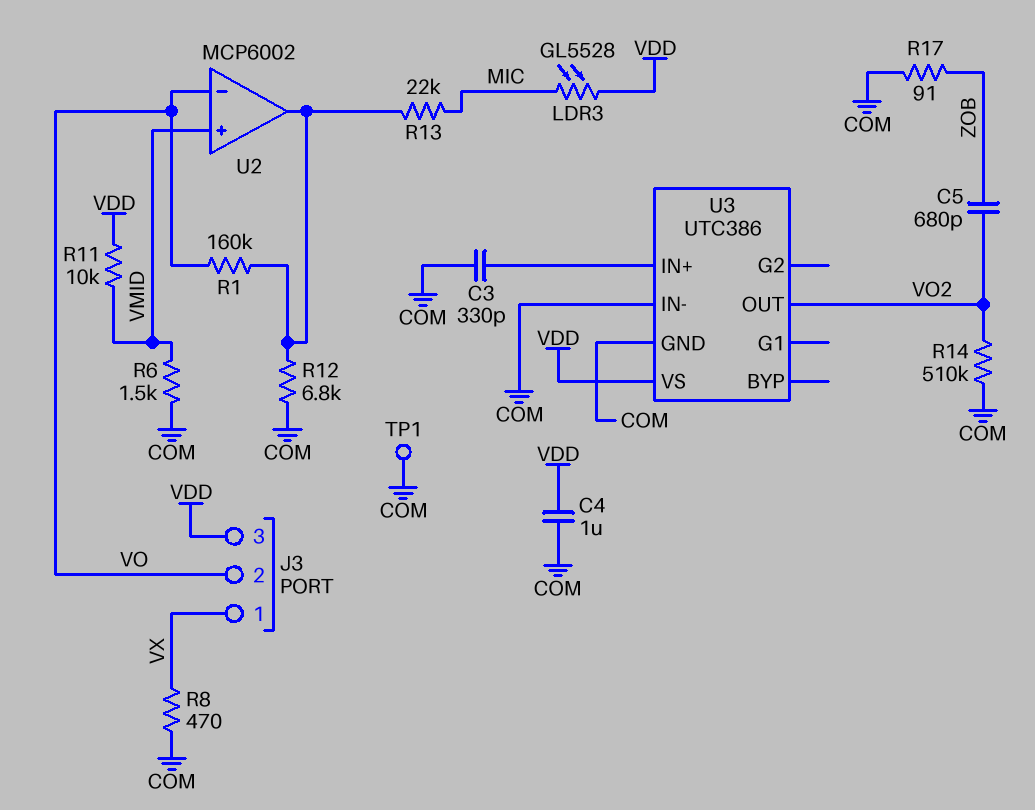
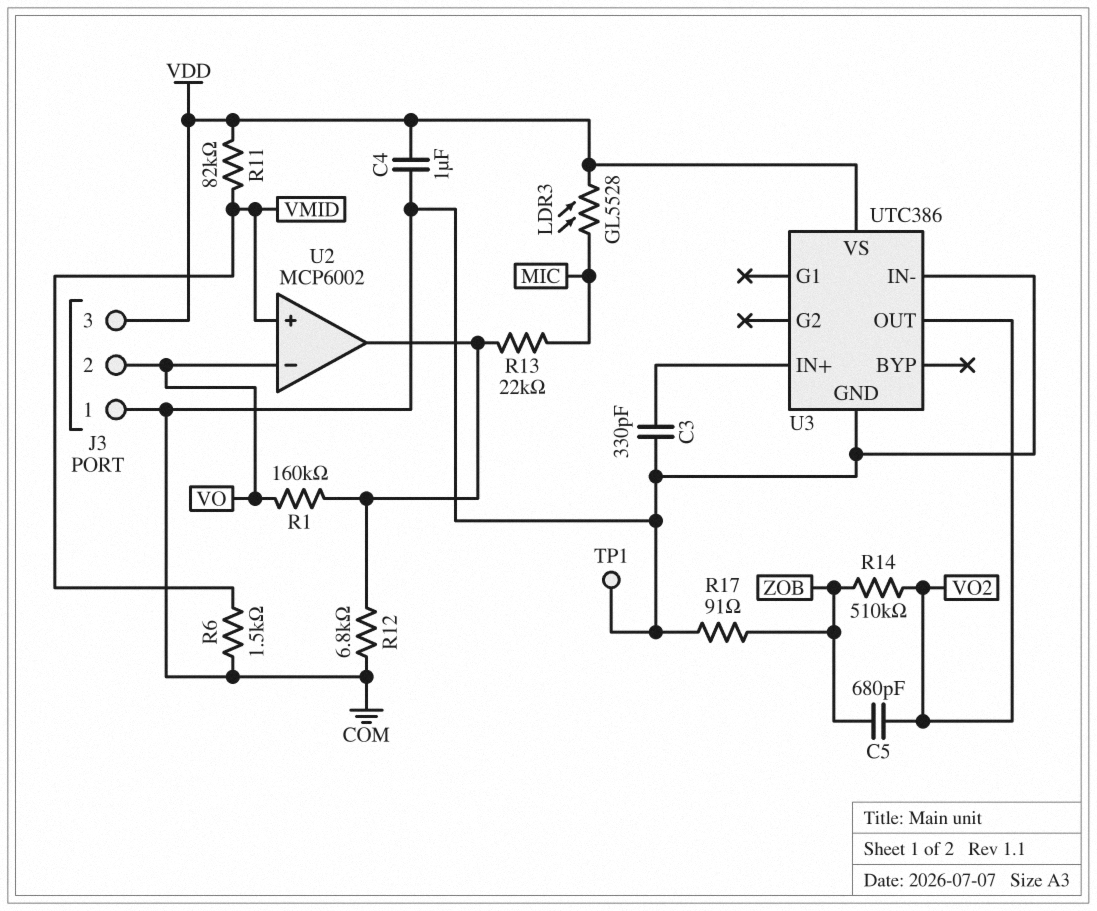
J3 pin 1: VX -> COM
R8: 470 (COM, VX) -> none
R11: 10k (VDD, VMID) -> 82k (VDD, VMID)
R14: 510k (COM, VO2) -> 510k (VO2, ZOB)

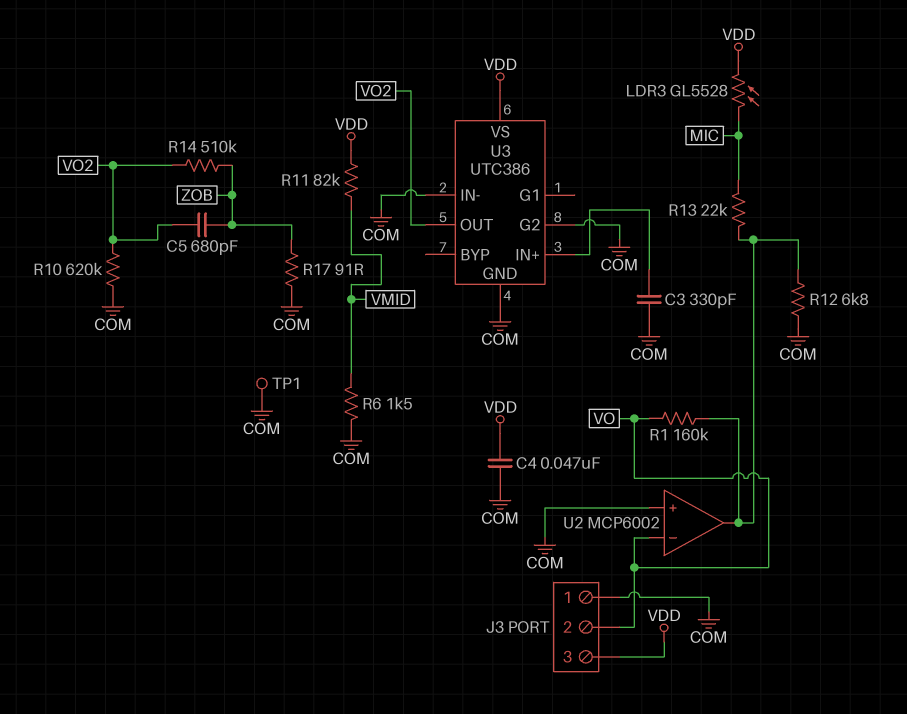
C4: 1uF (COM, VDD) -> 47nF (COM, VDD)
R10: none -> 620k (COM, VO2)
U2 pin in+: VMID -> COM
U3 pin G2: none -> COM

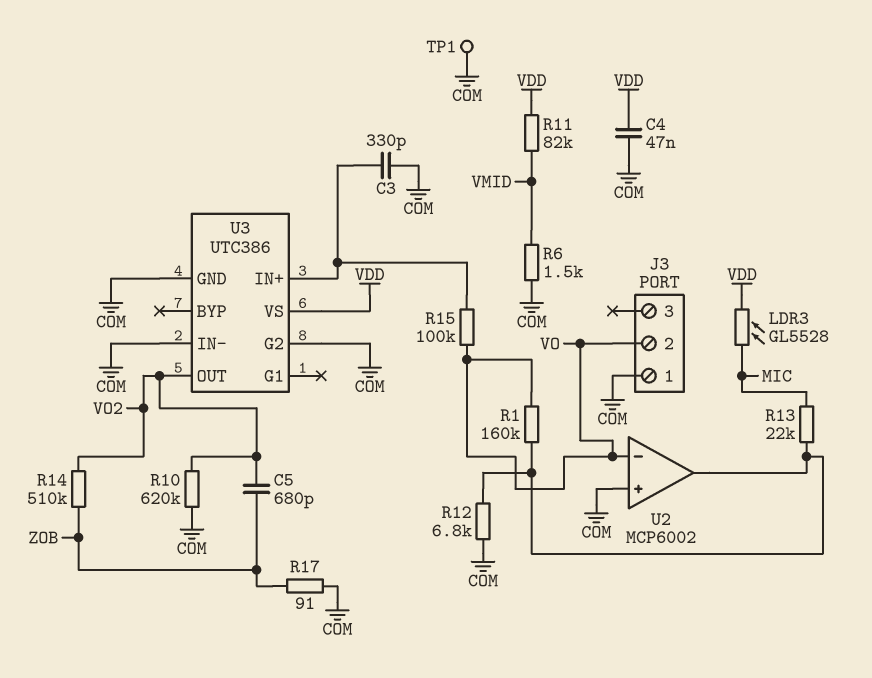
J3 pin 3: VDD -> none
R15: none -> 100k (U3/IN+, VO)

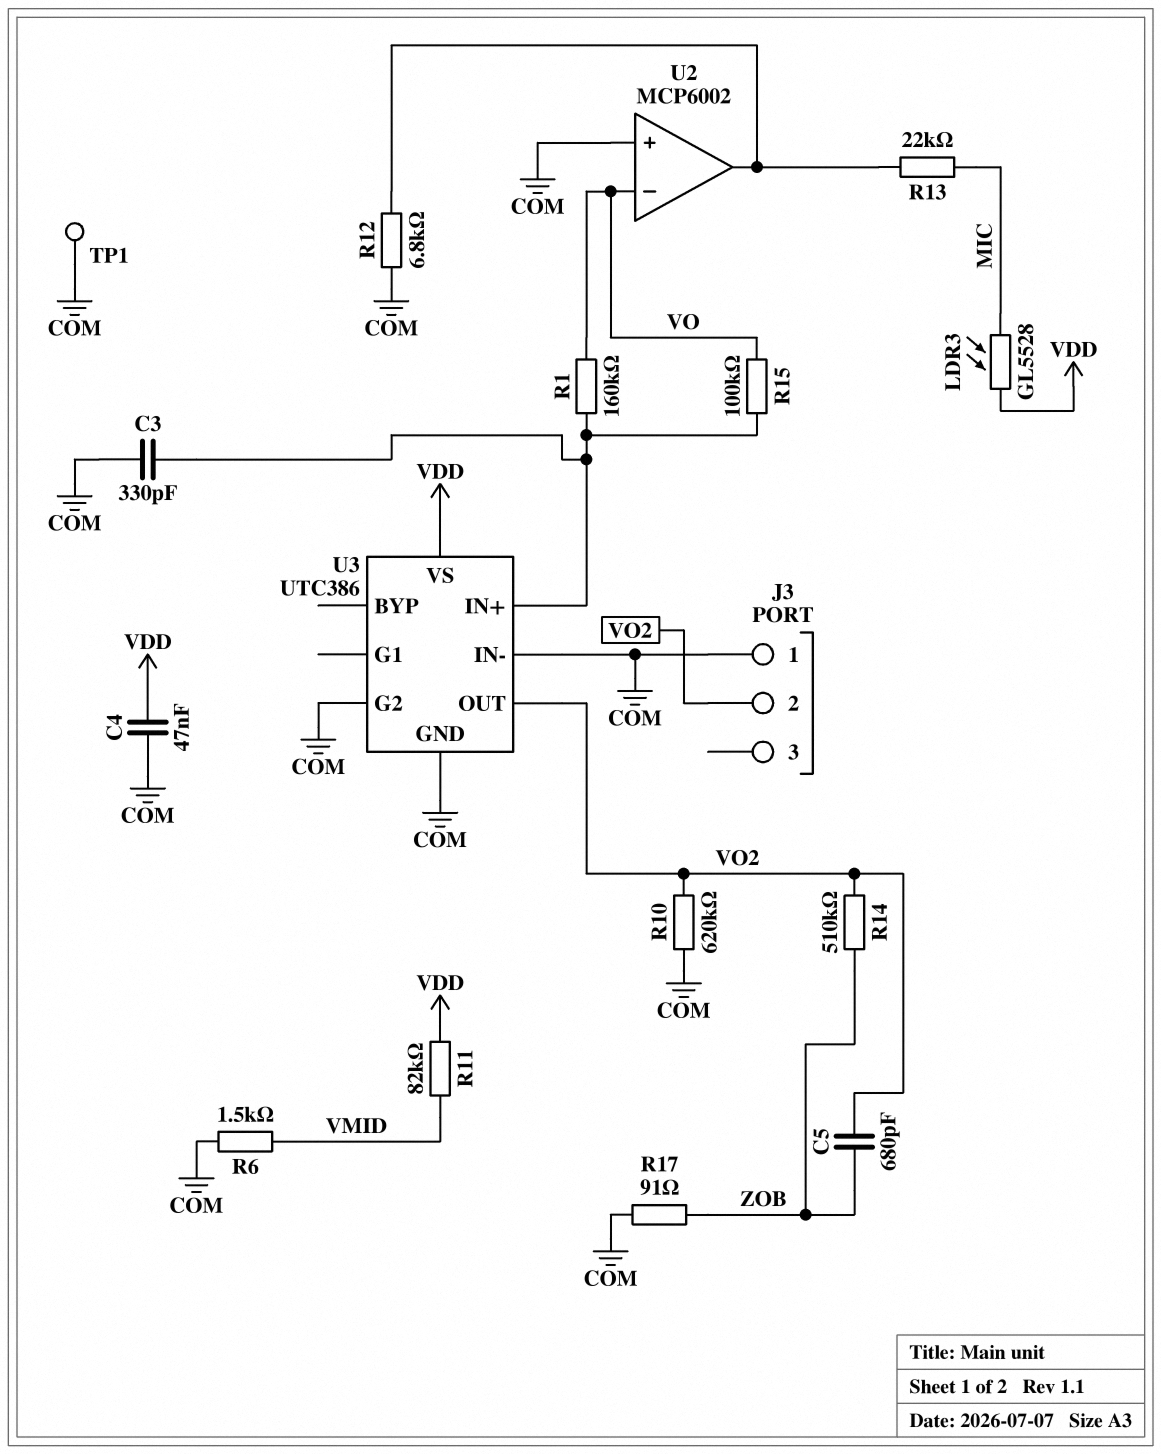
J3 pin 2: VO -> VO2
R1: 160k (U2/out, VO) -> 160k (U3/IN+, VO)

